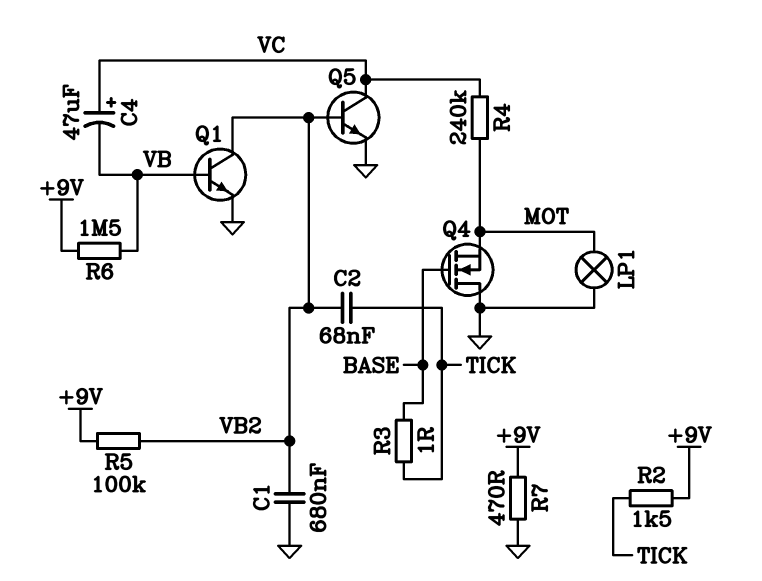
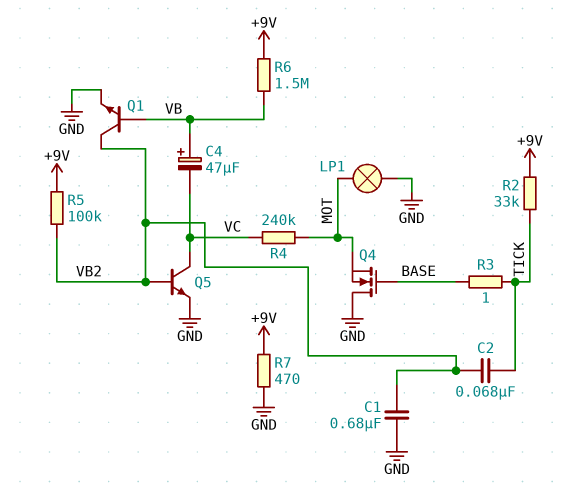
C4: 47uF (plus VC, minus VB) -> 47uF (plus VB, minus VC)
R2: 1.5k (+9V, TICK) -> 33k (+9V, TICK)

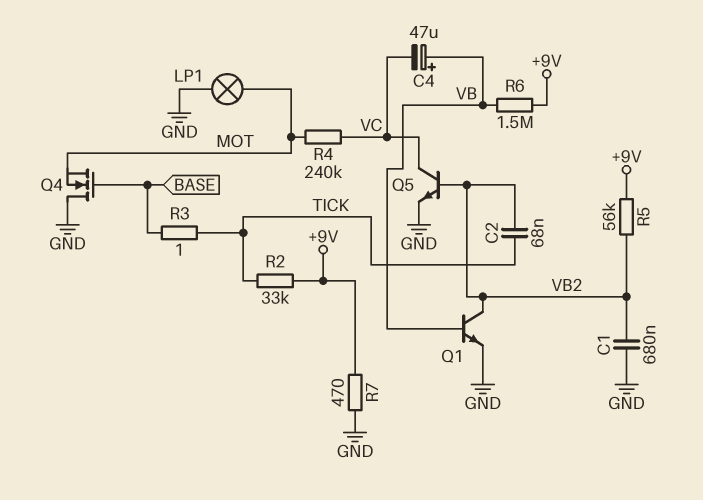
R5: 100k (+9V, VB2) -> 56k (+9V, VB2)

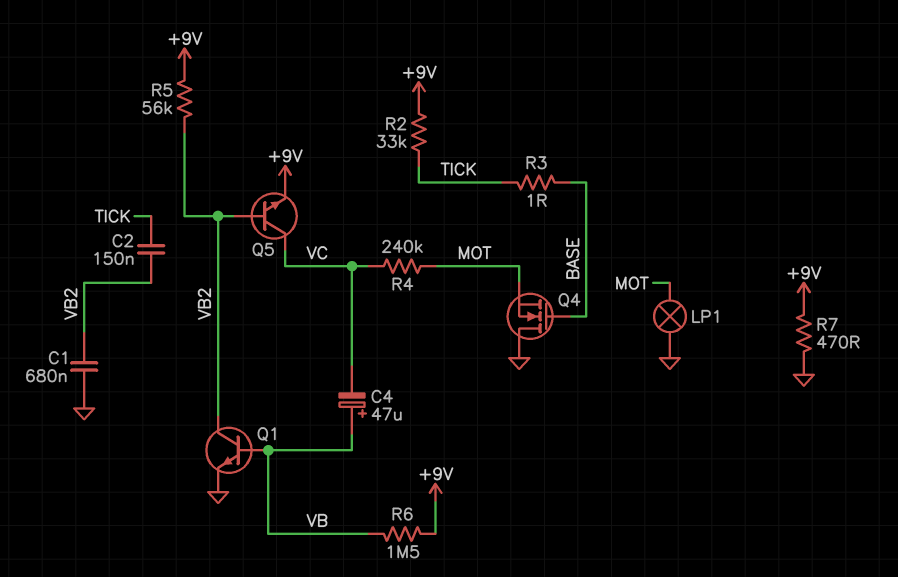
C2: 68nF (TICK, VB2) -> 150nF (TICK, VB2)
Q5: NPN (B VB2, C VC, E GND) -> NPN (B VB2, C VC, E +9V)

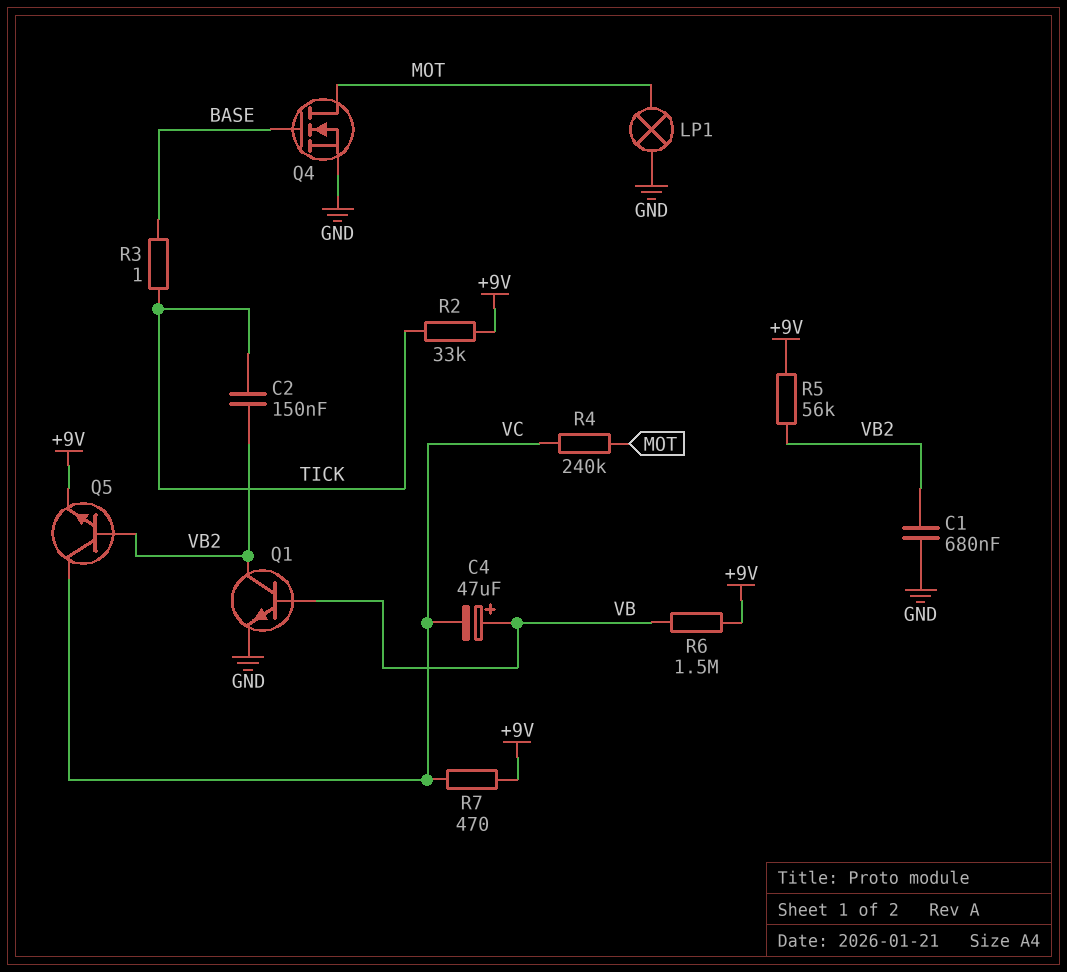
Q4: NMOS (G BASE, D GND, S MOT) -> NMOS (G BASE, D MOT, S GND)
R7: 470 (+9V, GND) -> 470 (+9V, VC)

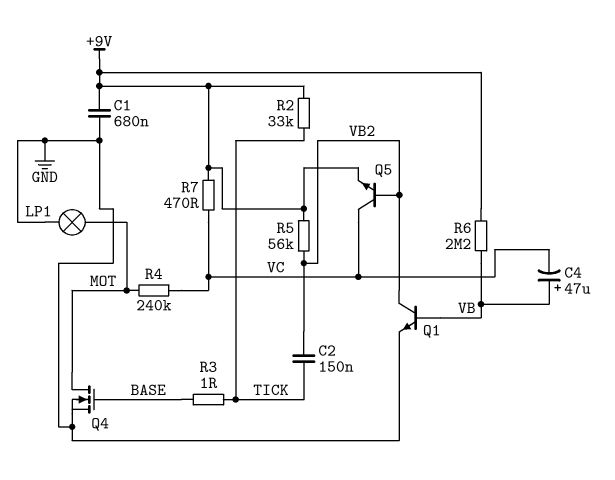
C1: 680nF (GND, VB2) -> 680nF (+9V, GND)
R6: 1.5M (+9V, VB) -> 2.2M (+9V, VB)

